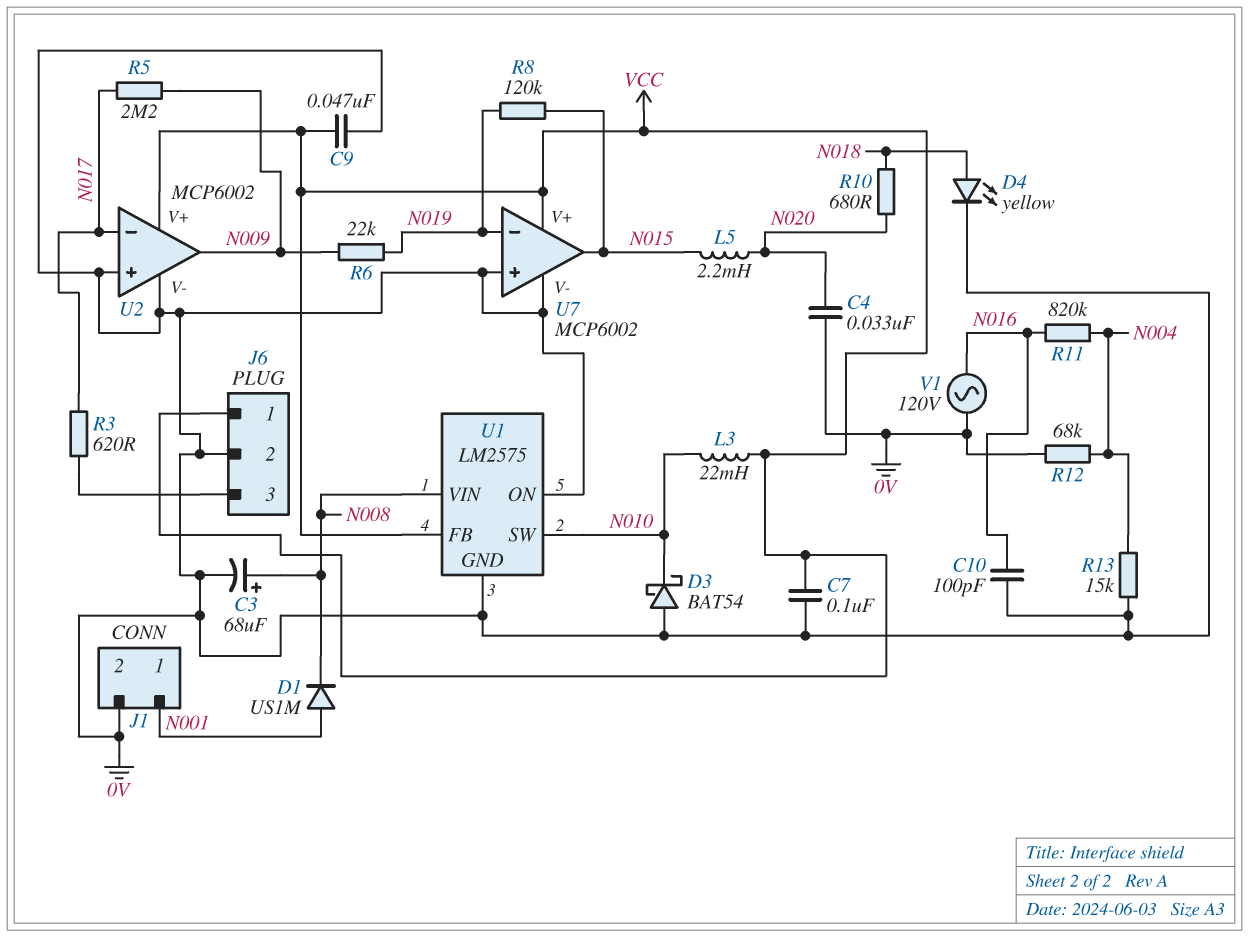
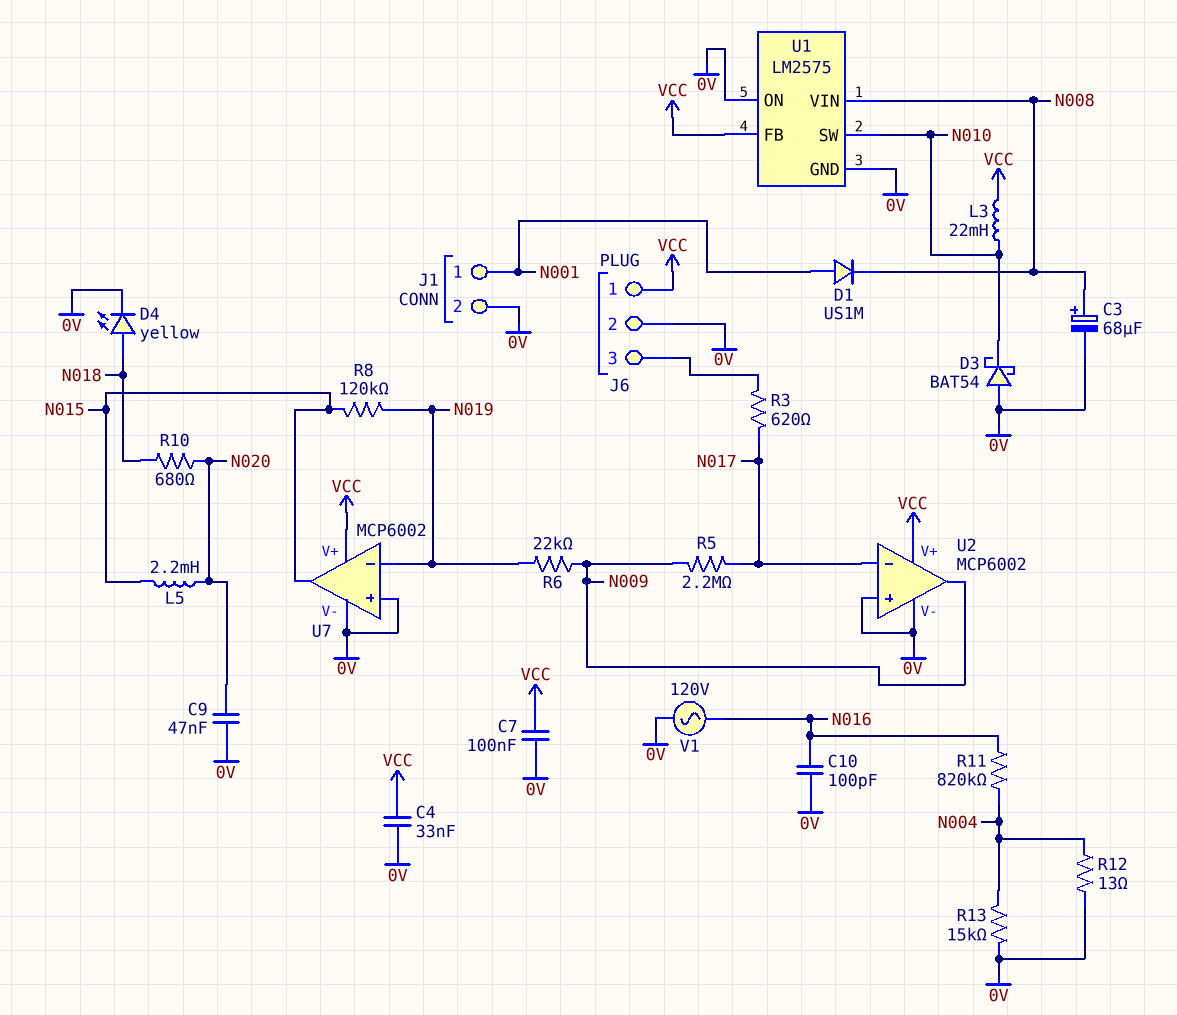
C4: 33nF (0V, N020) -> 33nF (0V, VCC)
C9: 47nF (0V, VCC) -> 47nF (0V, N020)
R12: 68k (0V, N004) -> 13 (0V, N004)

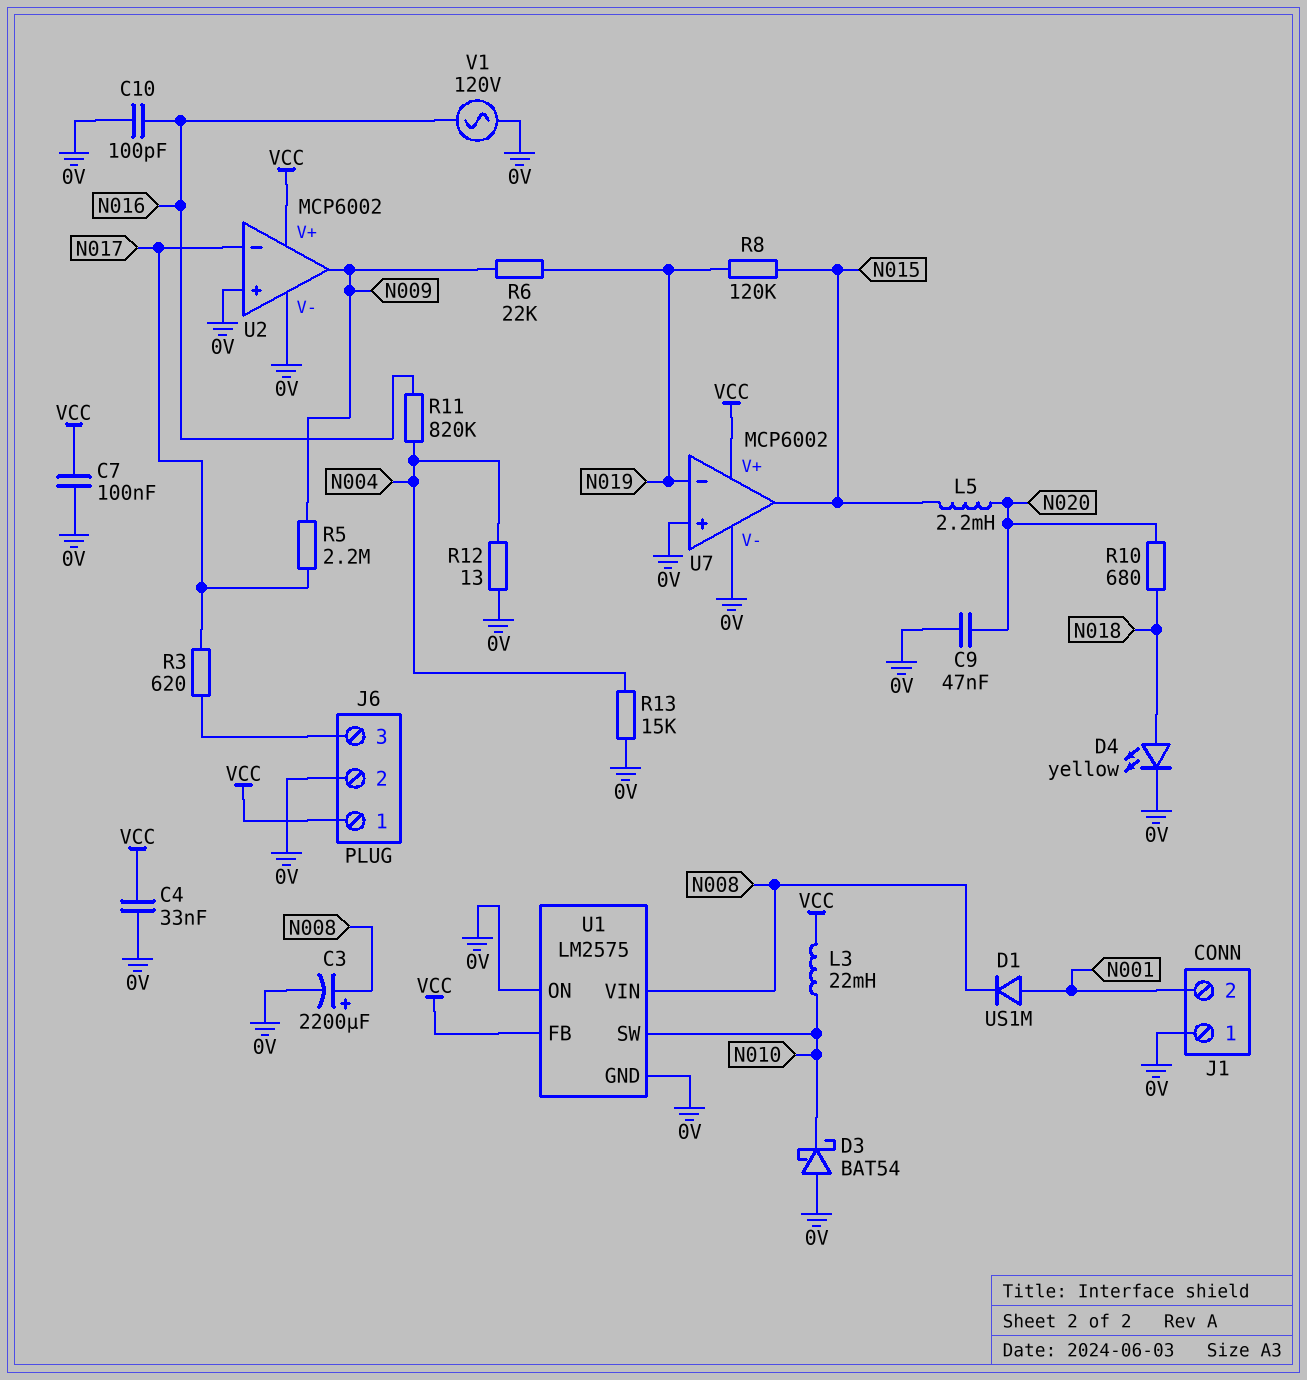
C3: 68uF (plus N008, minus 0V) -> 2200uF (plus N008, minus 0V)
J1 pin 1: N001 -> 0V
J1 pin 2: 0V -> N001

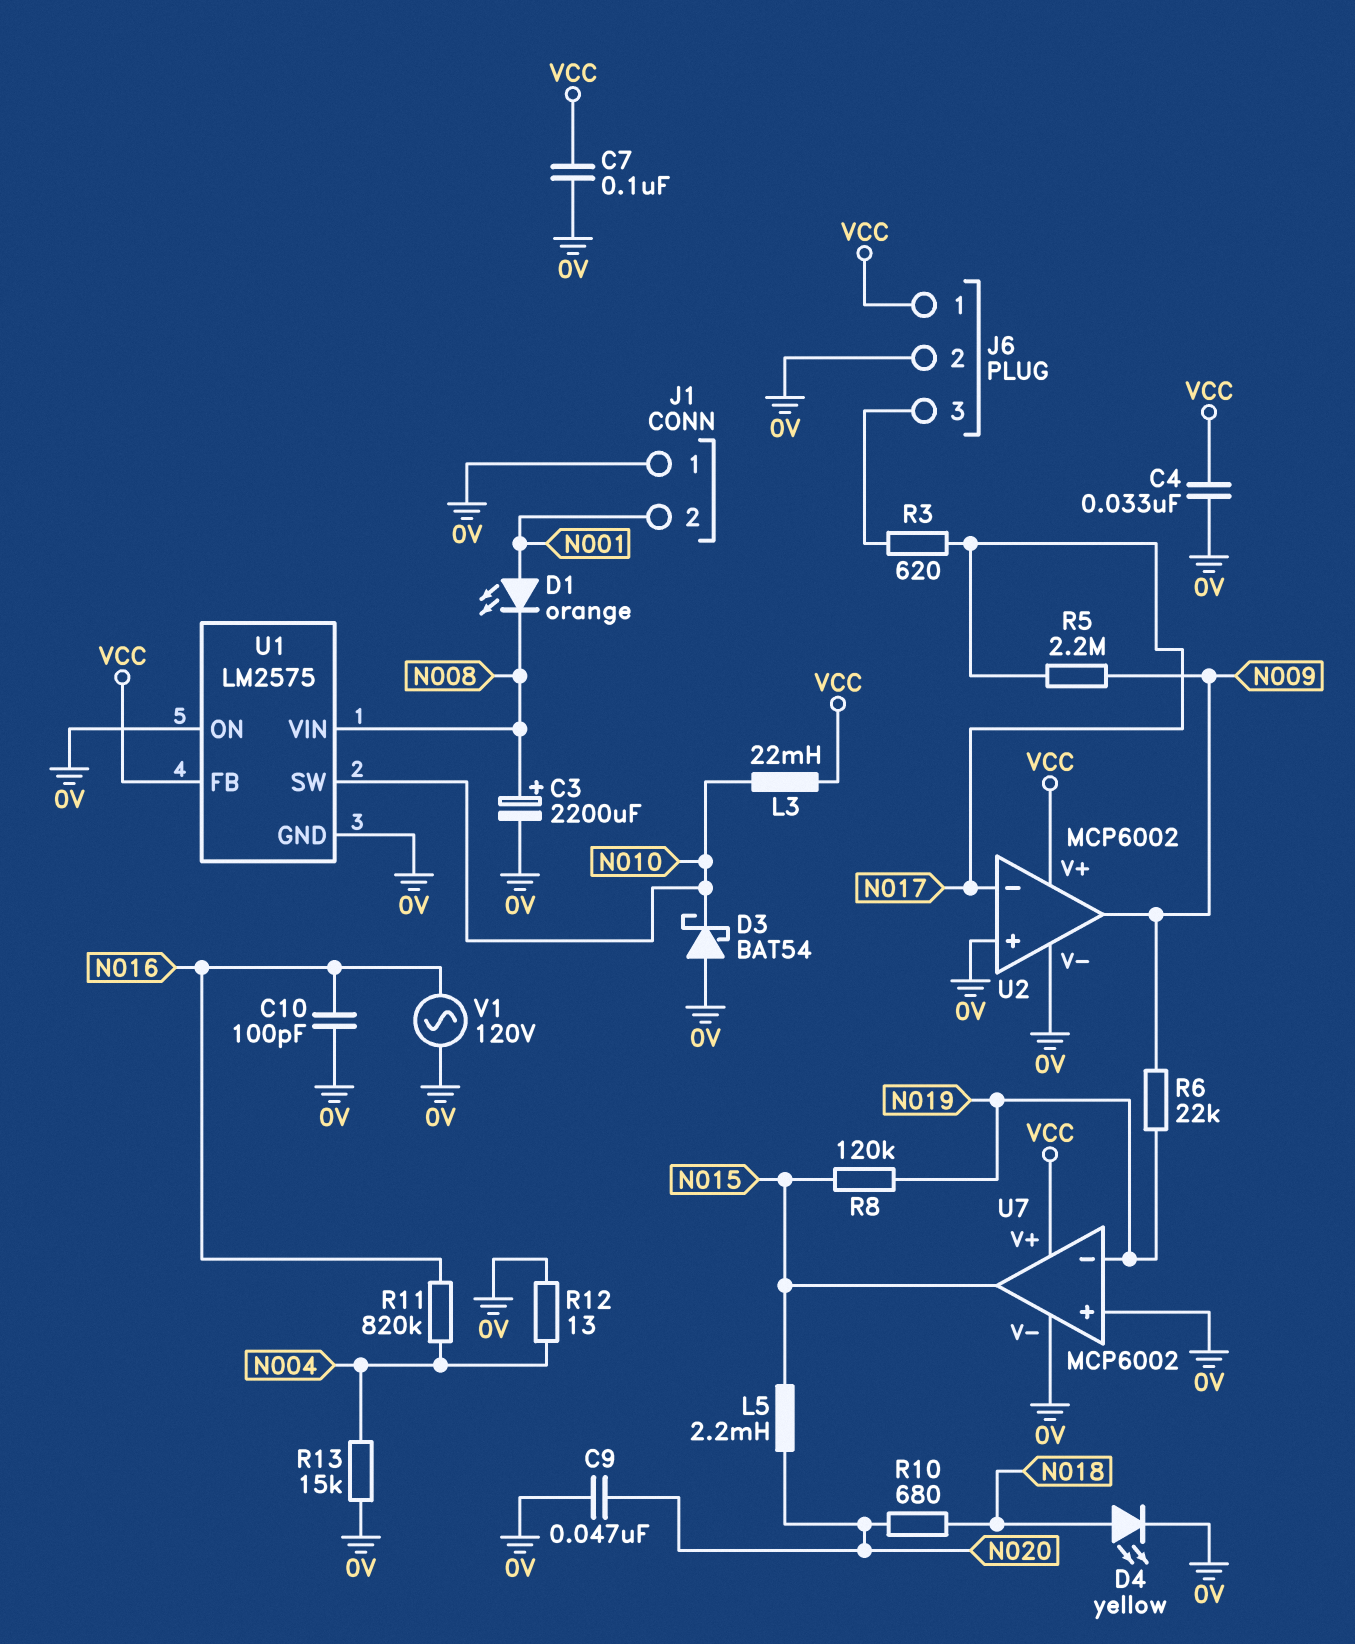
D1: diode US1M (A N001, K N008) -> LED orange (A N001, K N008)

